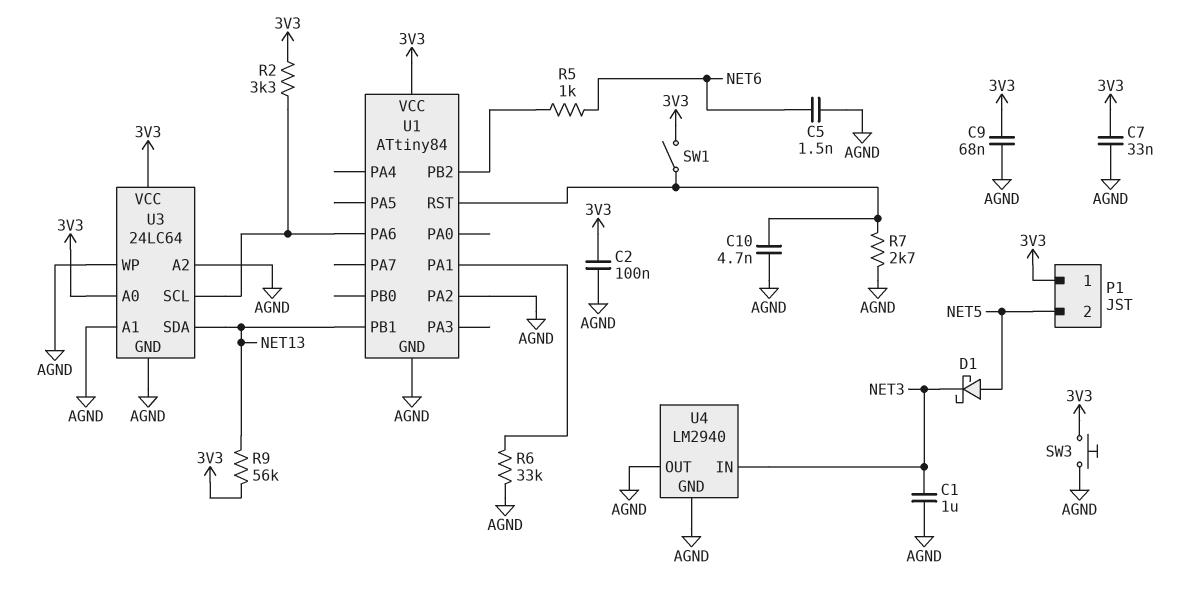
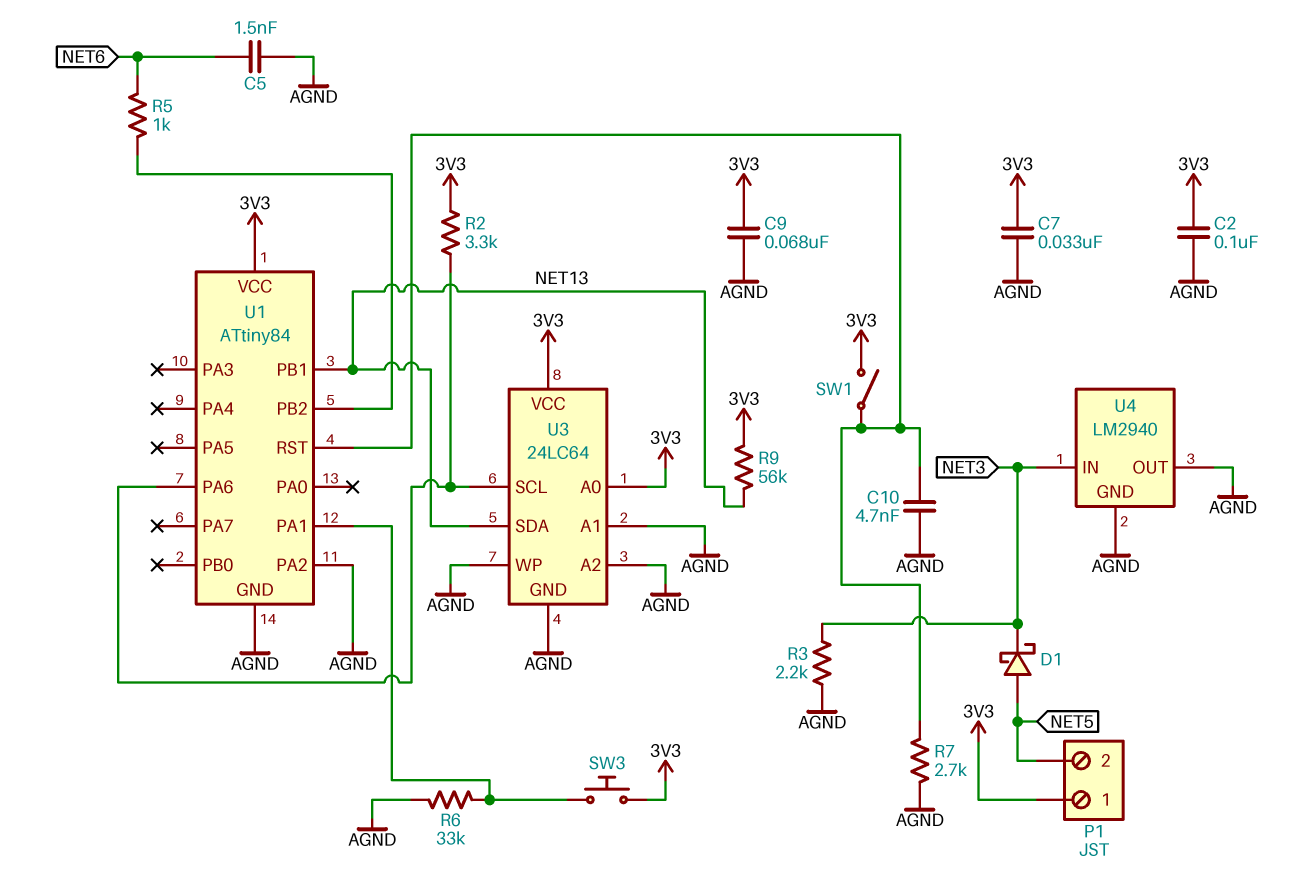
C1: 1uF (AGND, NET3) -> none
R3: none -> 2.2k (AGND, NET3)
SW3: button (3V3, AGND) -> button (3V3, U1/PA1)

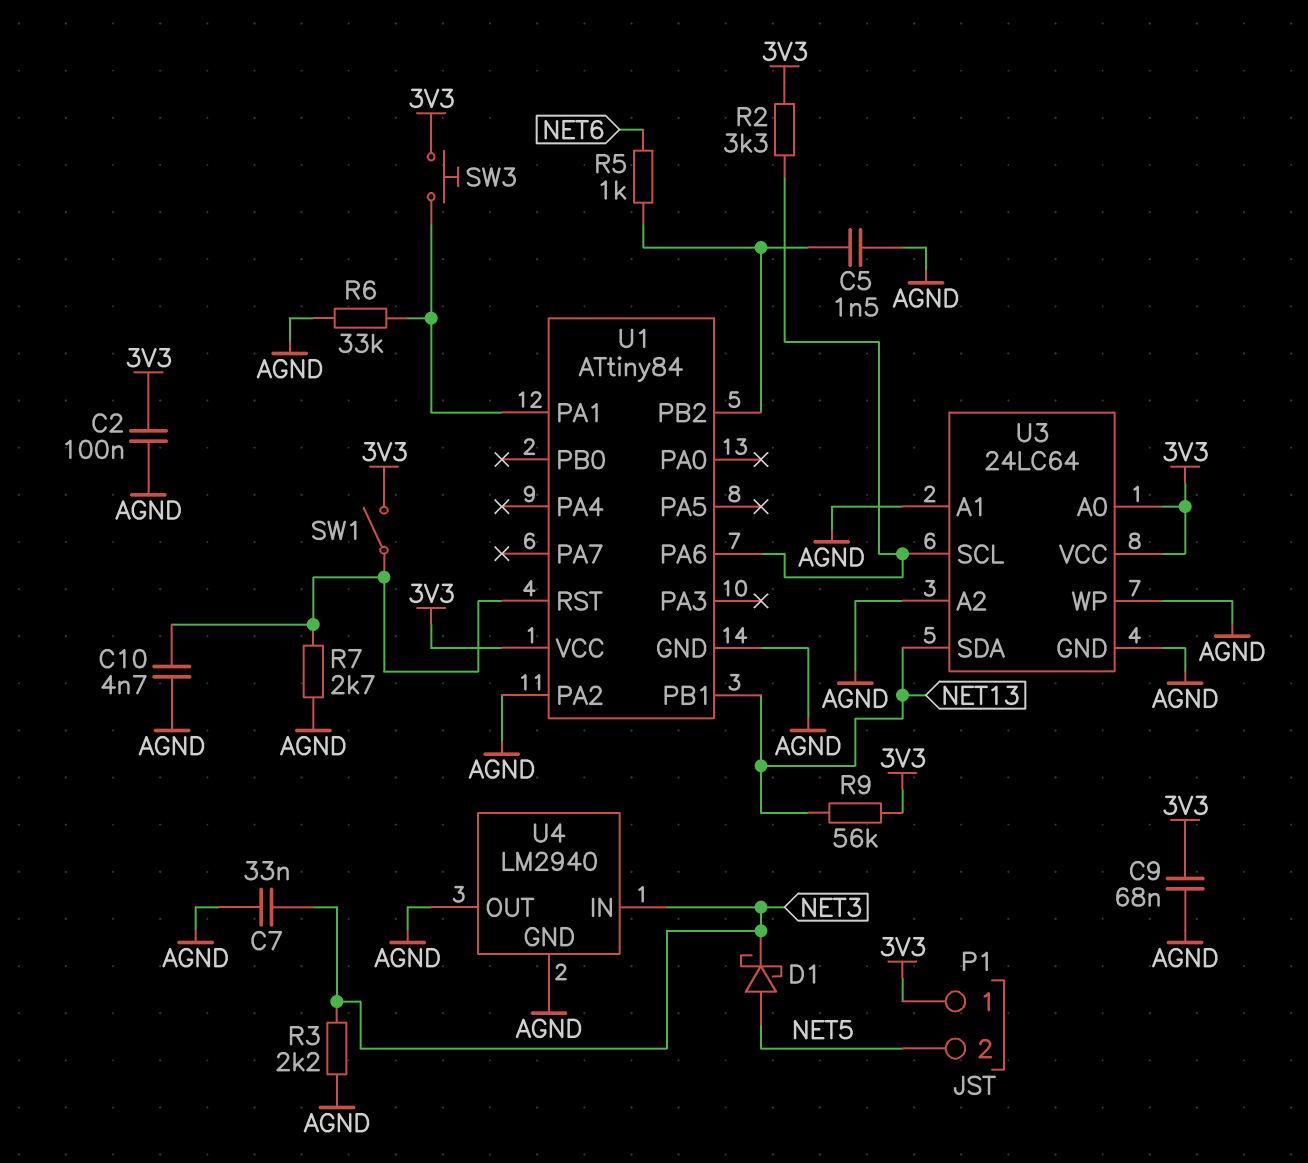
C5: 1.5nF (AGND, NET6) -> 1.5nF (AGND, U1/PB2)
C7: 33nF (3V3, AGND) -> 33nF (AGND, NET3)

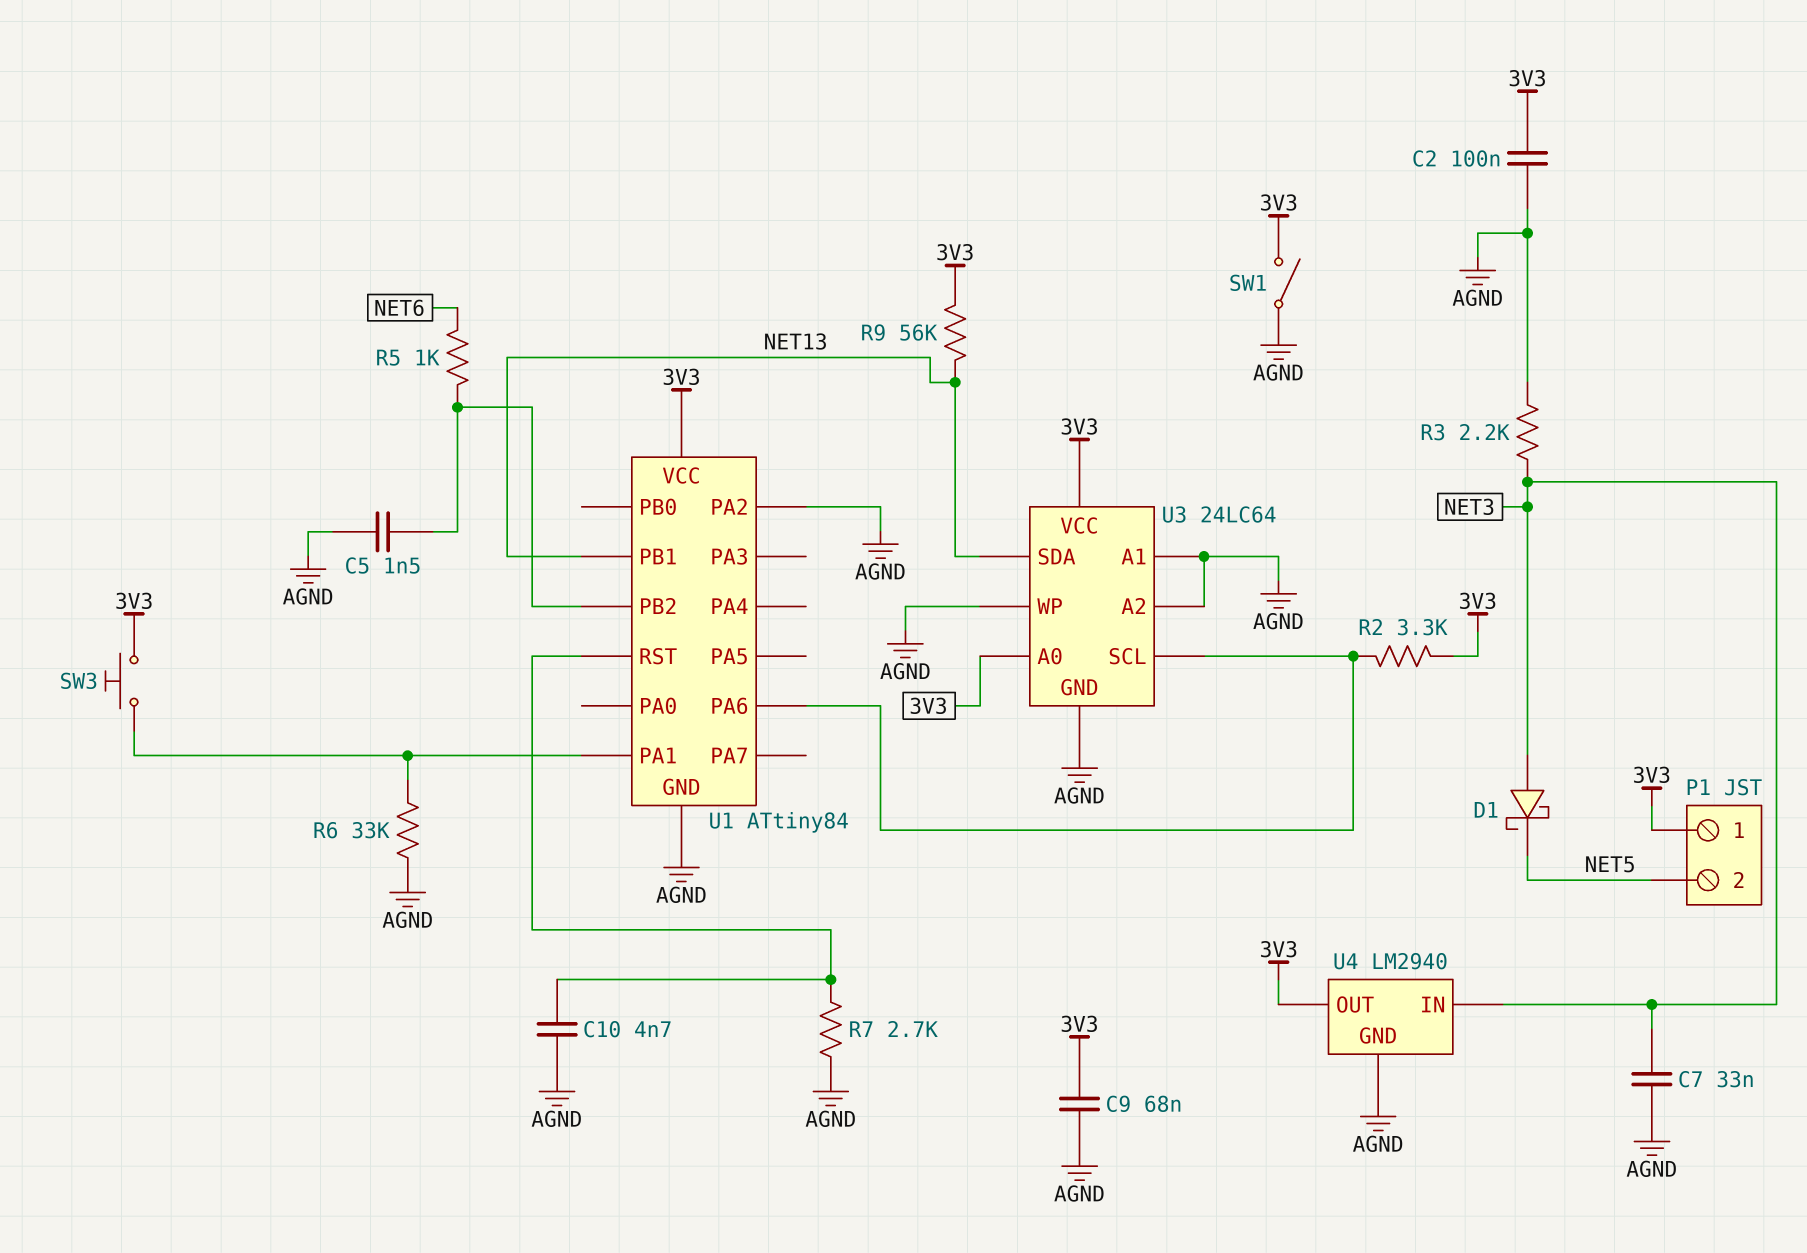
D1: schottky (A NET5, K NET3) -> schottky (A NET3, K NET5)
SW1: switch (3V3, U1/RST) -> switch (3V3, AGND)
U4 pin OUT: AGND -> 3V3

